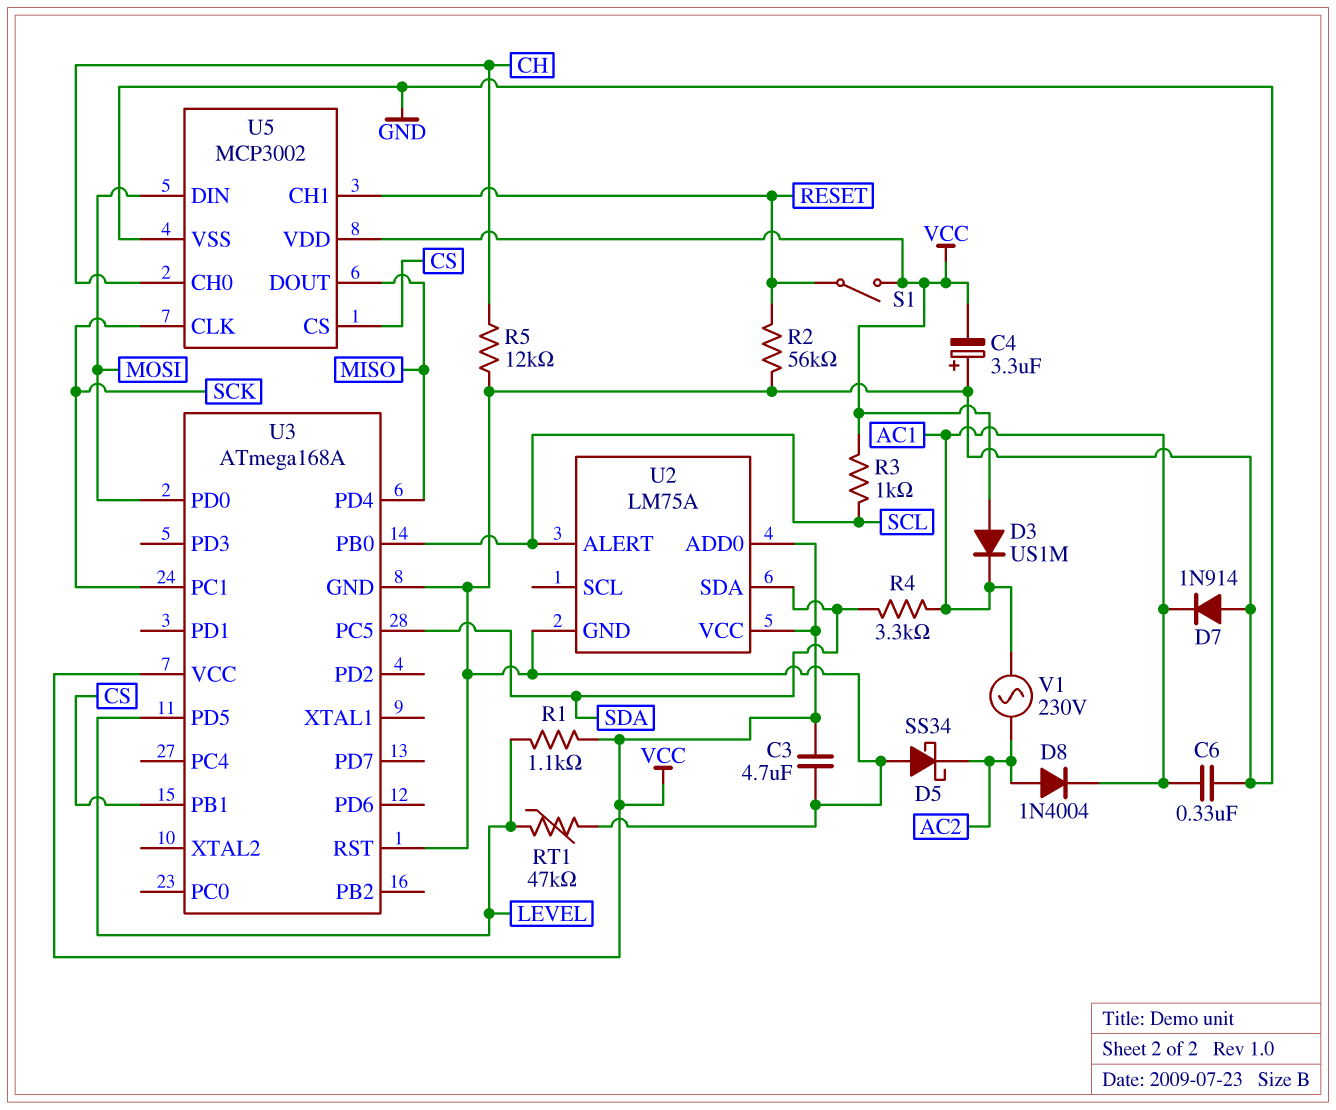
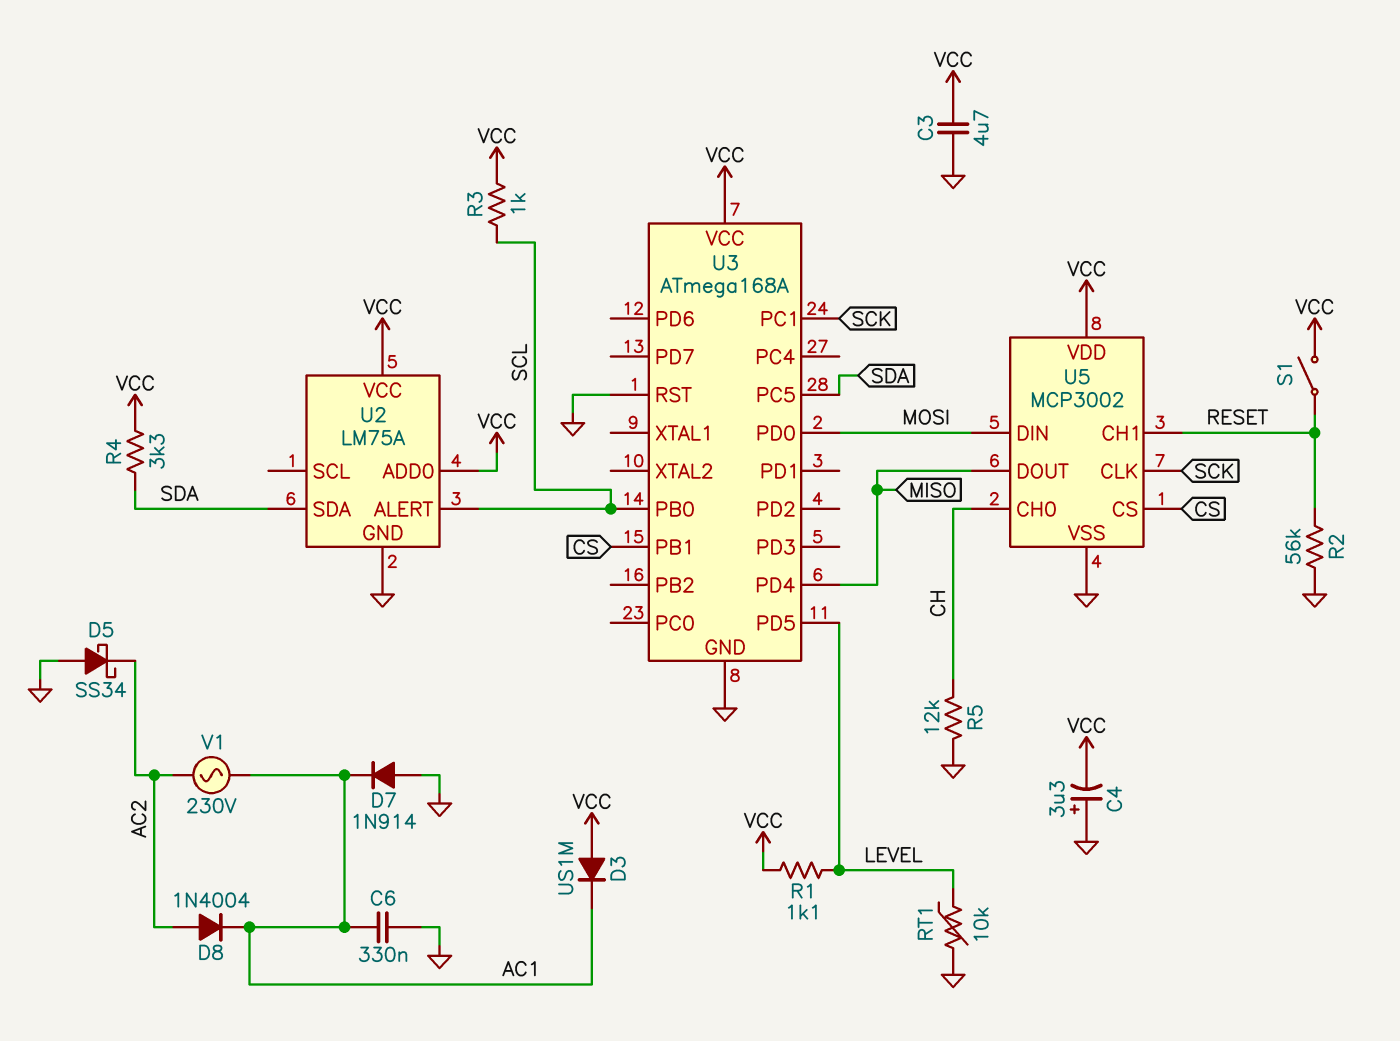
R4: 3.3k (AC1, SDA) -> 3.3k (SDA, VCC)
RT1: 47k (GND, LEVEL) -> 10k (GND, LEVEL)

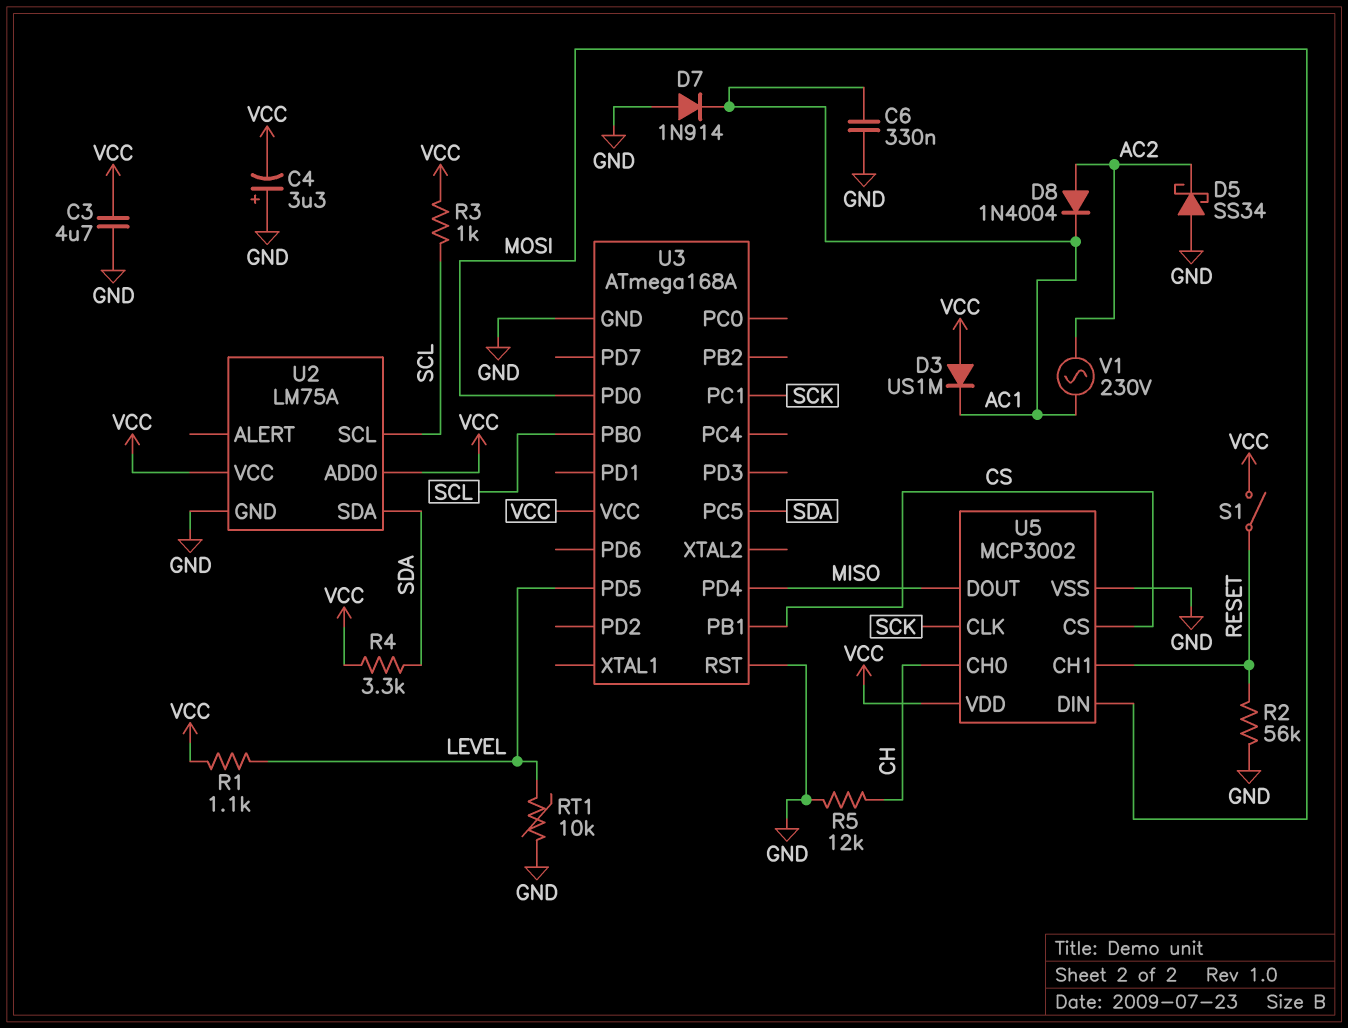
U2 pin ALERT: SCL -> none
U2 pin SCL: none -> SCL

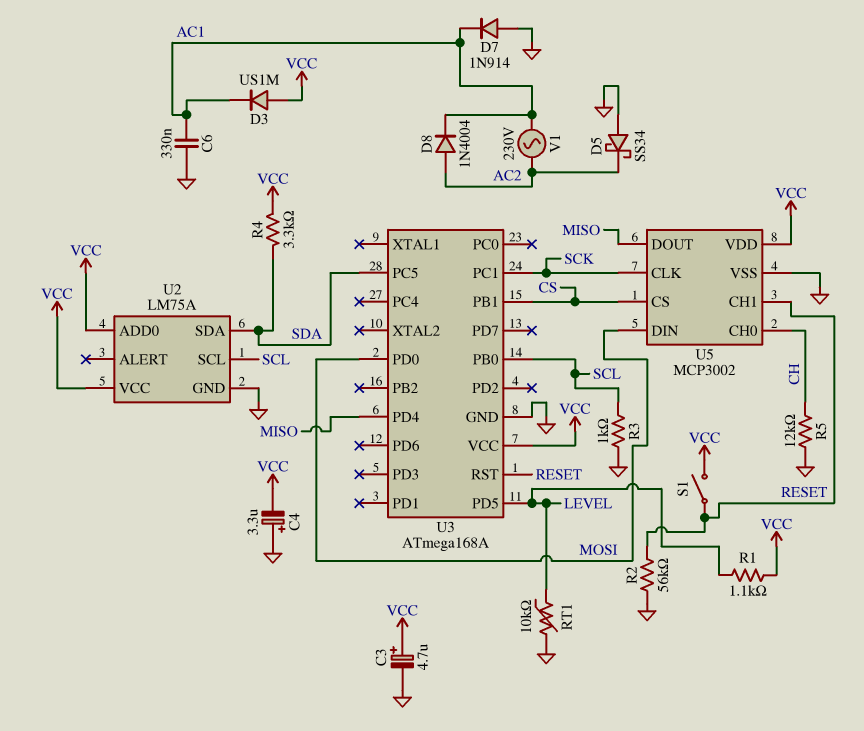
C3: 4.7uF (GND, VCC) -> 4.7uF (plus VCC, minus GND)
R3: 1k (SCL, VCC) -> 1k (GND, SCL)
U3 pin RST: GND -> RESET

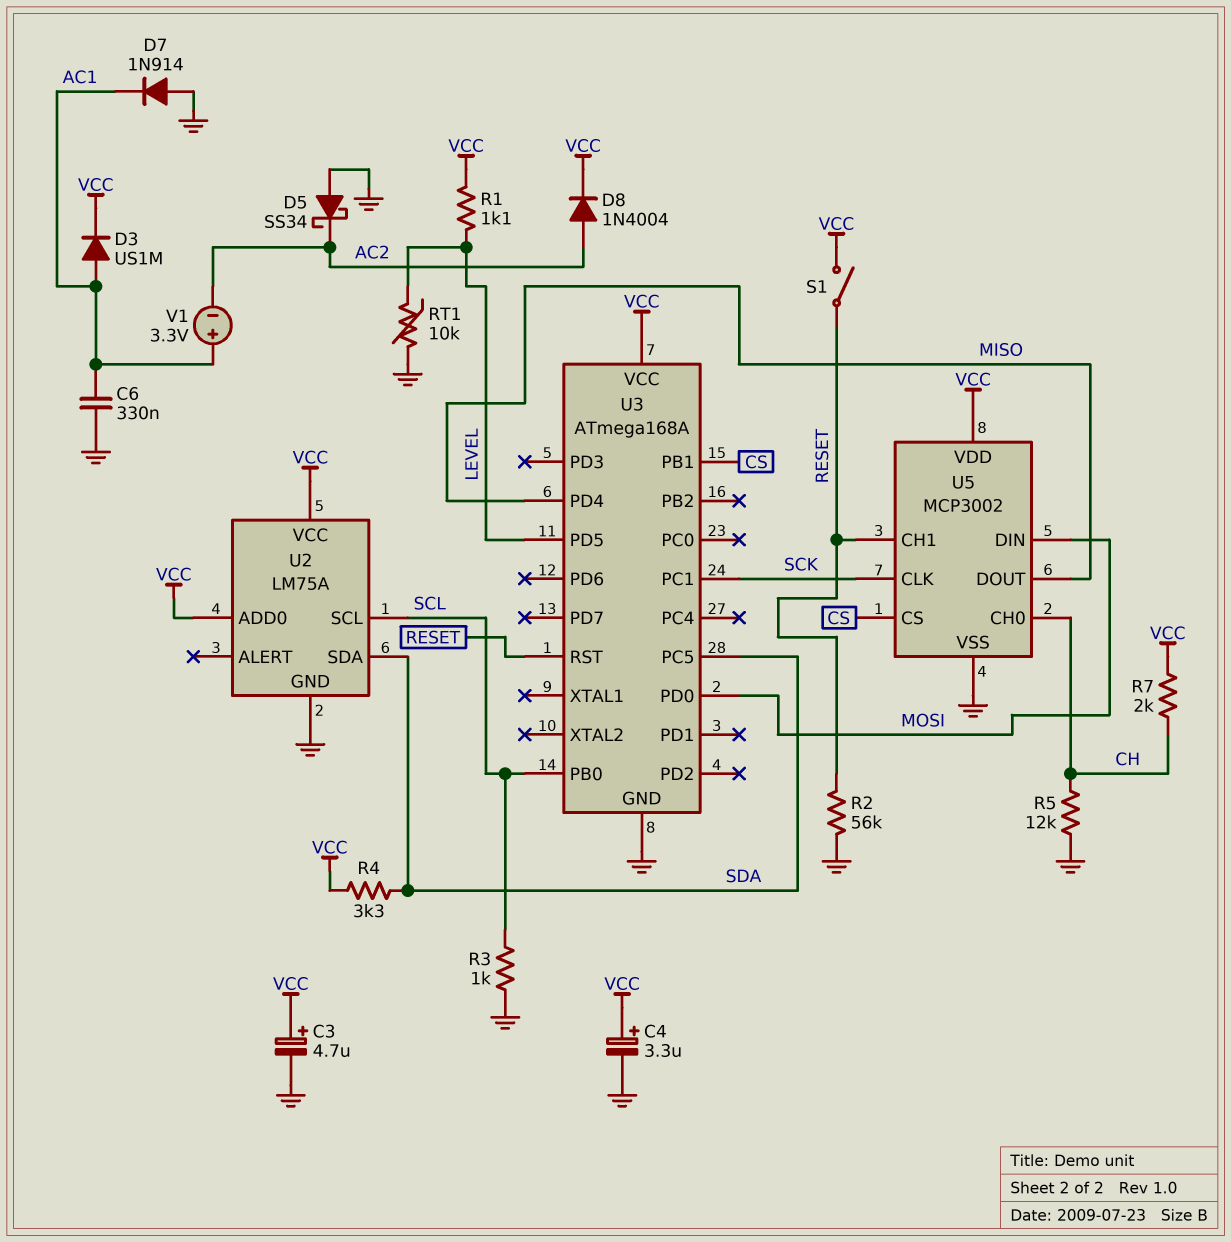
C4: 3.3uF (plus GND, minus VCC) -> 3.3uF (plus VCC, minus GND)
D3: diode US1M (A VCC, K AC1) -> diode US1M (A AC1, K VCC)
D8: diode 1N4004 (A AC2, K AC1) -> diode 1N4004 (A AC2, K VCC)
R7: none -> 2k (CH, VCC)
V1: AC 230V (AC1, AC2) -> 3.3V (plus AC1, minus AC2)

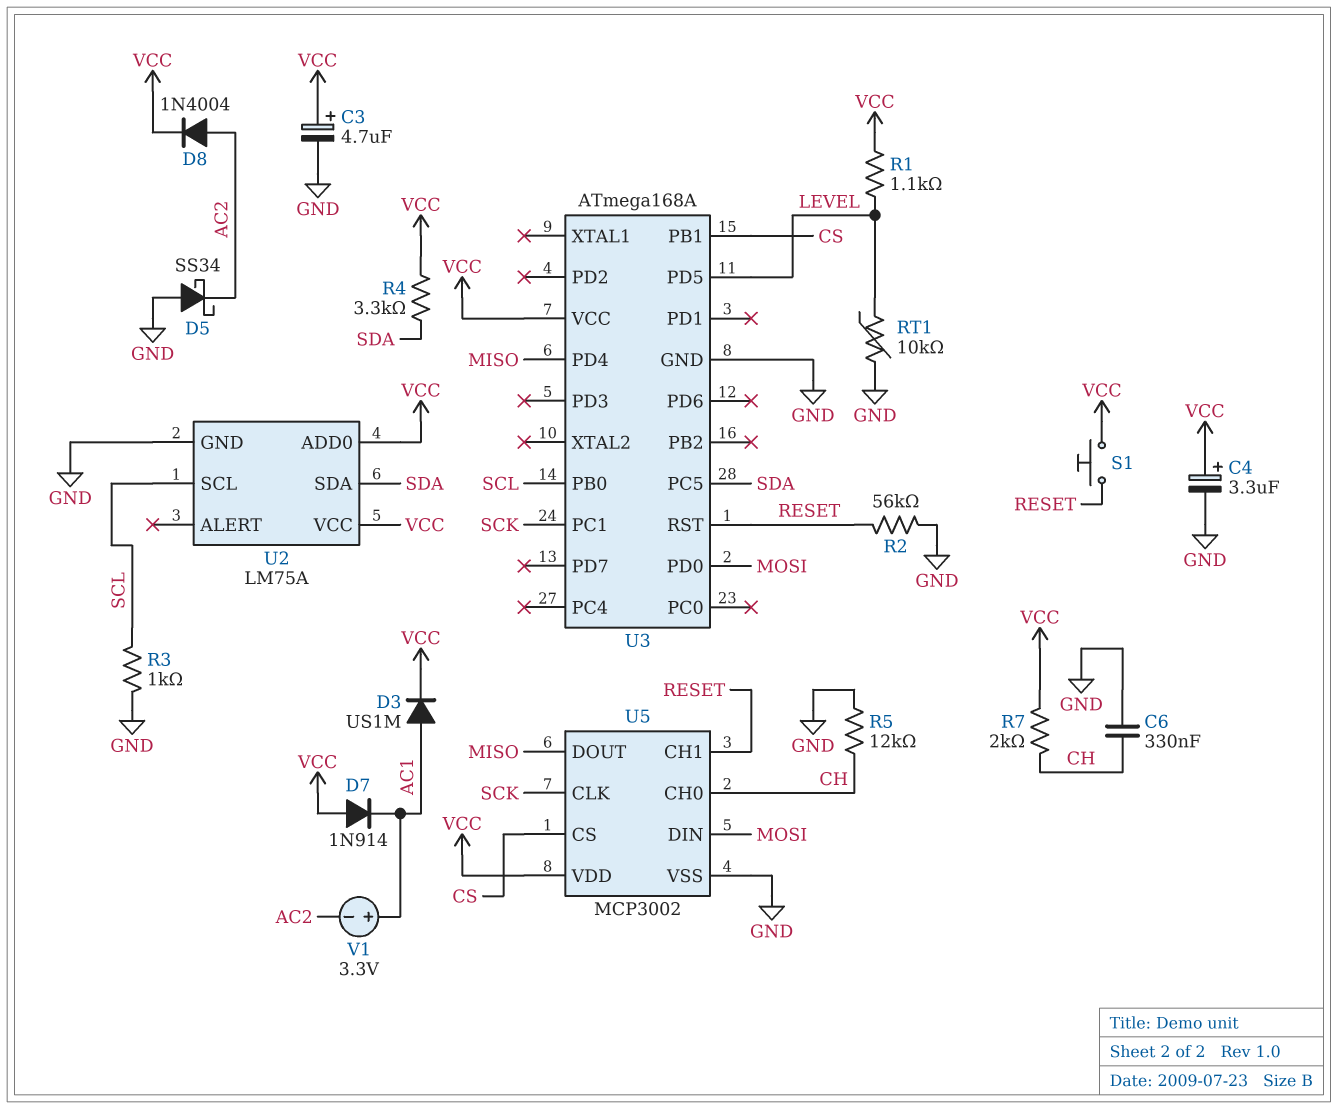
C6: 330nF (AC1, GND) -> 330nF (CH, GND)
D7: diode 1N914 (A GND, K AC1) -> diode 1N914 (A VCC, K AC1)
S1: switch (RESET, VCC) -> button (RESET, VCC)

